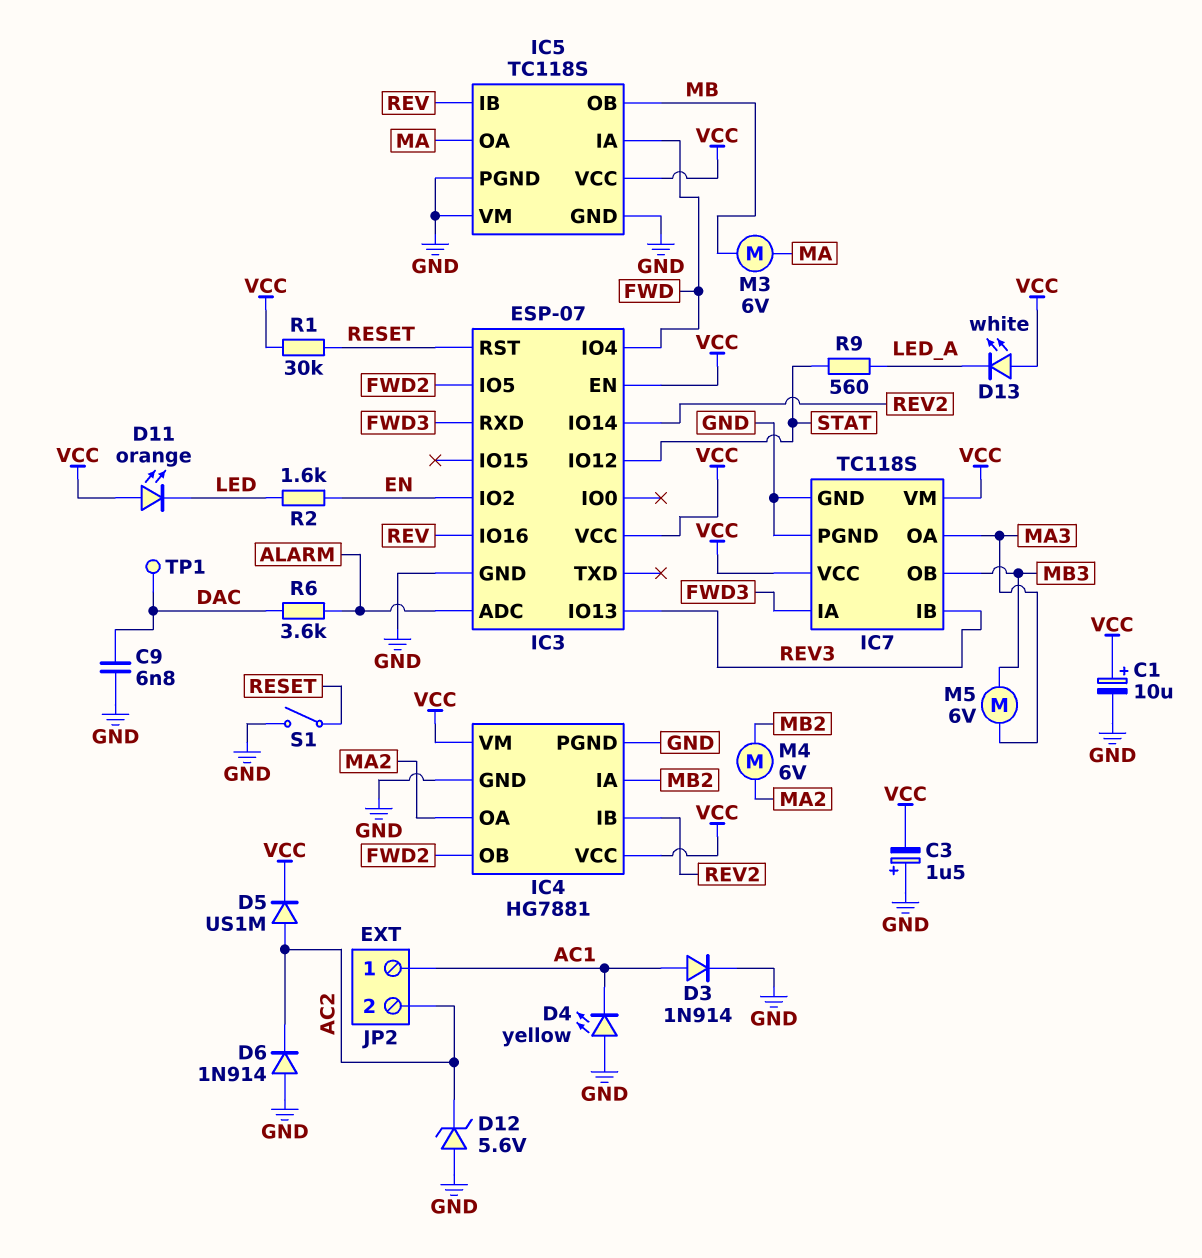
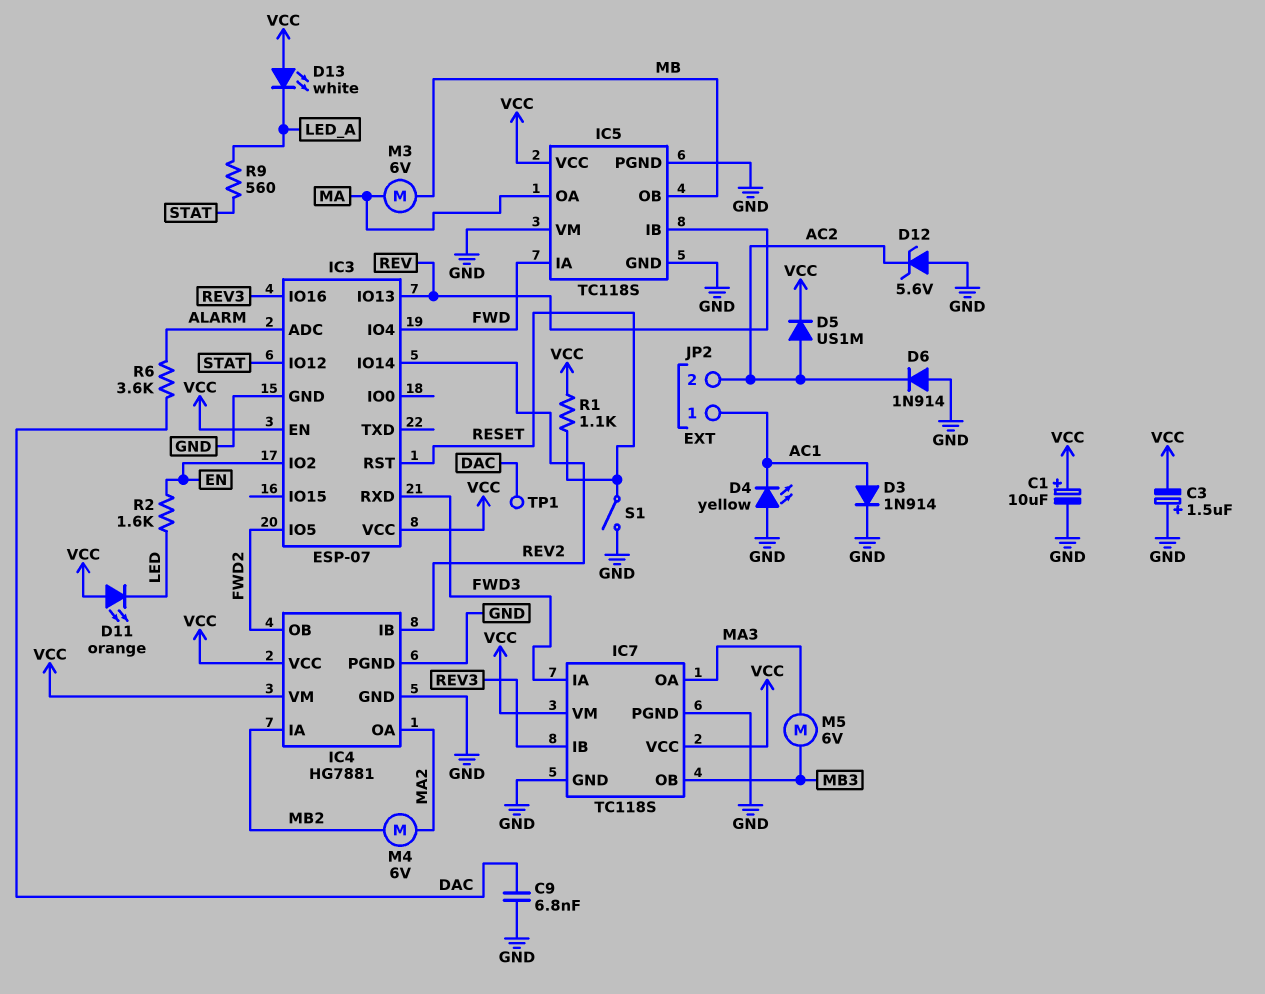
IC3 pin IO13: REV3 -> REV
IC3 pin IO16: REV -> REV3
R1: 30k (RESET, VCC) -> 1.1k (RESET, VCC)

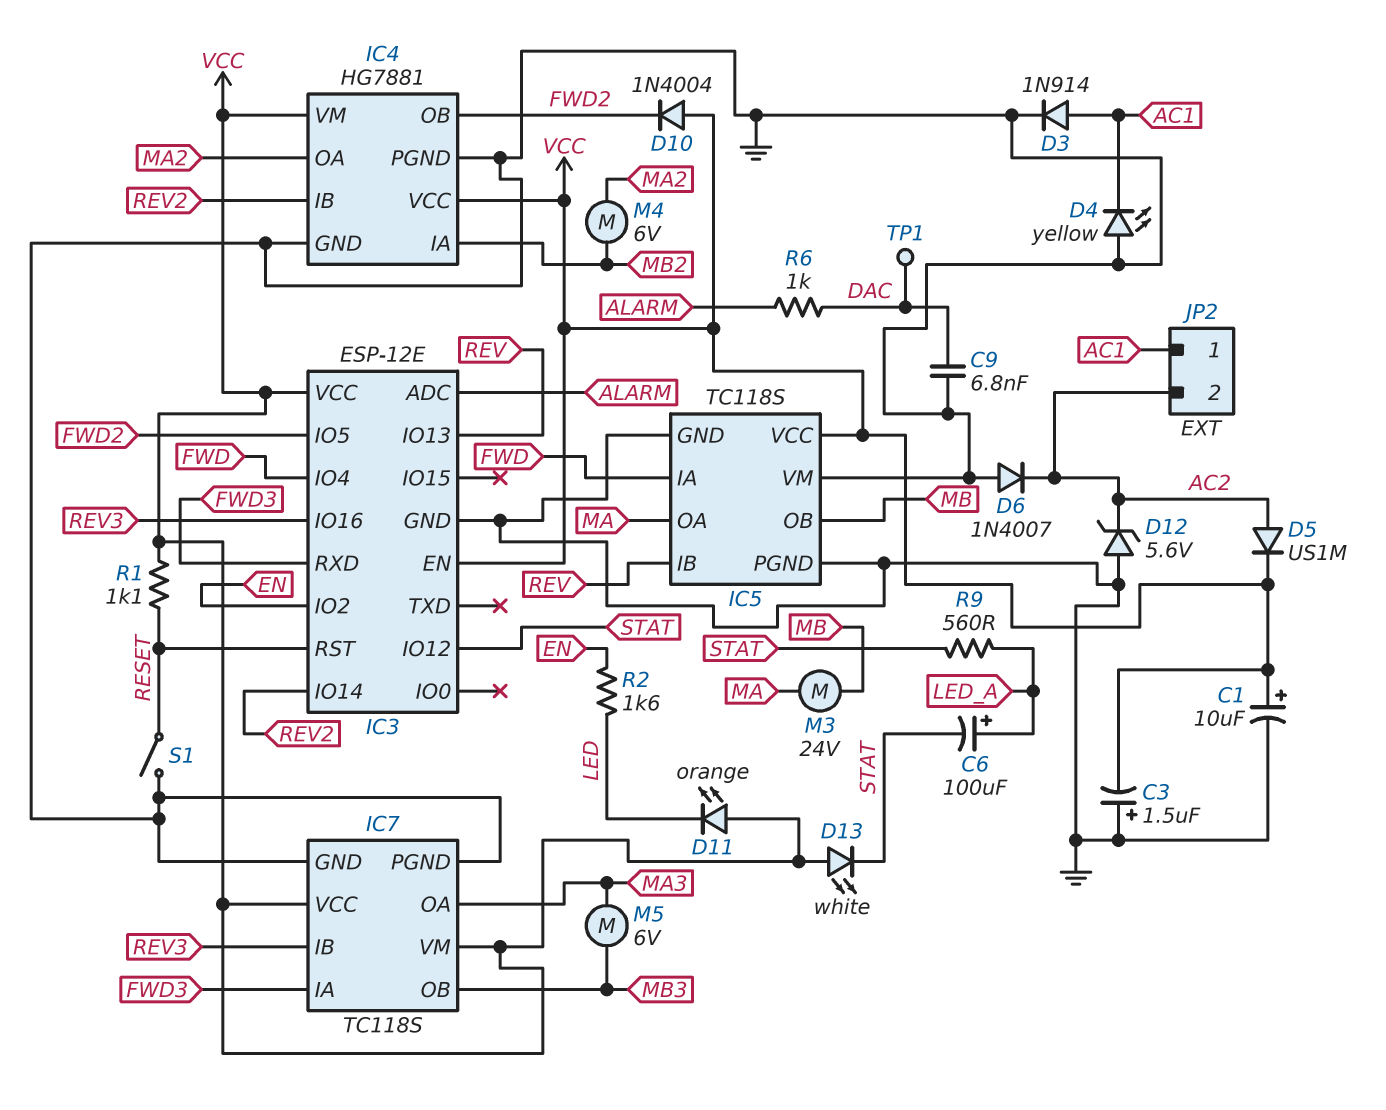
C6: none -> 100uF (plus LED_A, minus STAT)
D6: diode 1N914 (A GND, K AC2) -> diode 1N4007 (A GND, K AC2)
D10: none -> diode 1N4004 (A VCC, K FWD2)
D13: LED white (A VCC, K LED_A) -> LED white (A VCC, K STAT)
IC3: ESP-07 -> ESP-12E
M3: motor 6V (MA, MB) -> motor 24V (MA, MB)
R6: 3.6k (ALARM, DAC) -> 1k (ALARM, DAC)

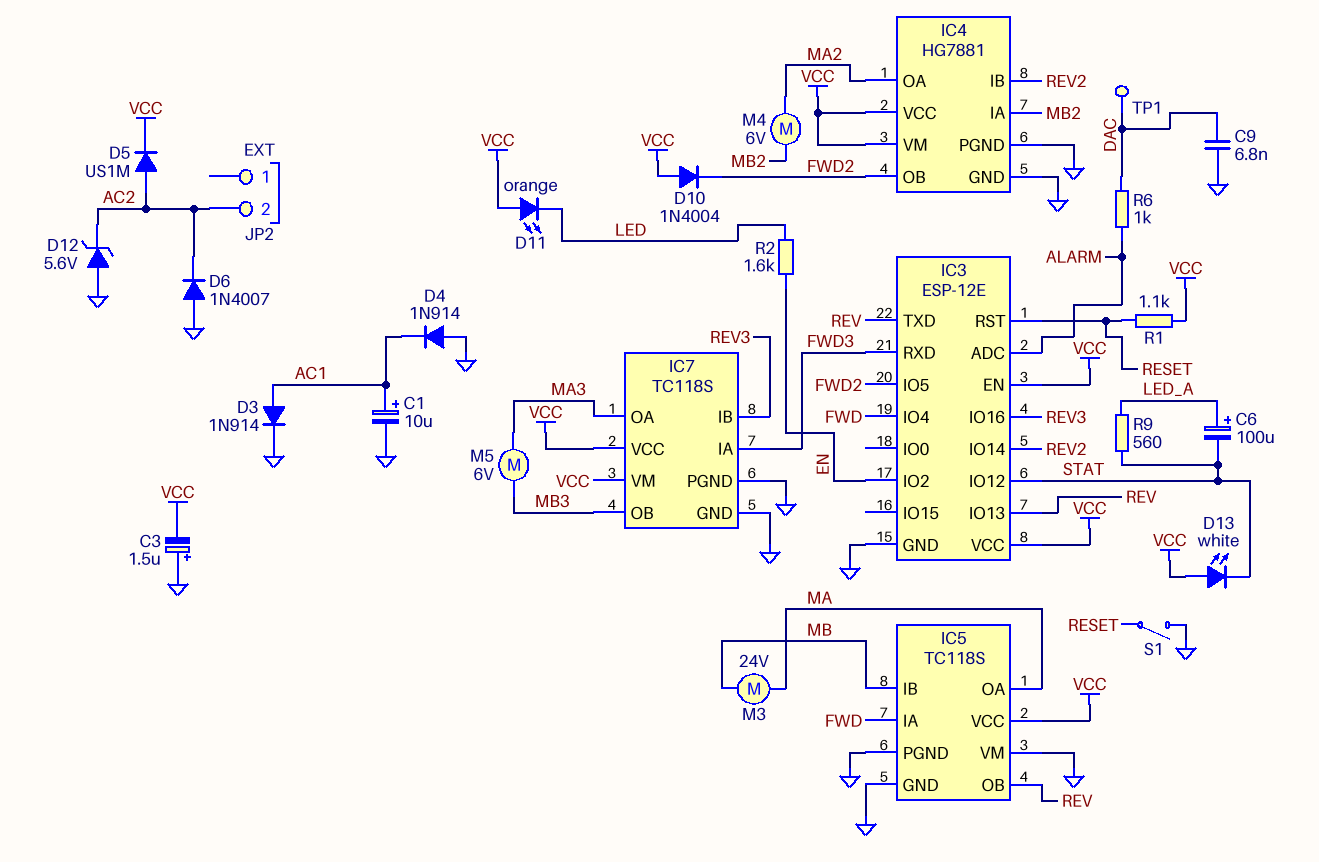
C1: 10uF (plus VCC, minus GND) -> 10uF (plus AC1, minus GND)
D4: LED yellow (A GND, K AC1) -> diode 1N914 (A GND, K AC1)
IC3 pin TXD: none -> REV
IC5 pin IB: REV -> MB
IC5 pin OB: MB -> REV
JP2 pin 1: AC1 -> none

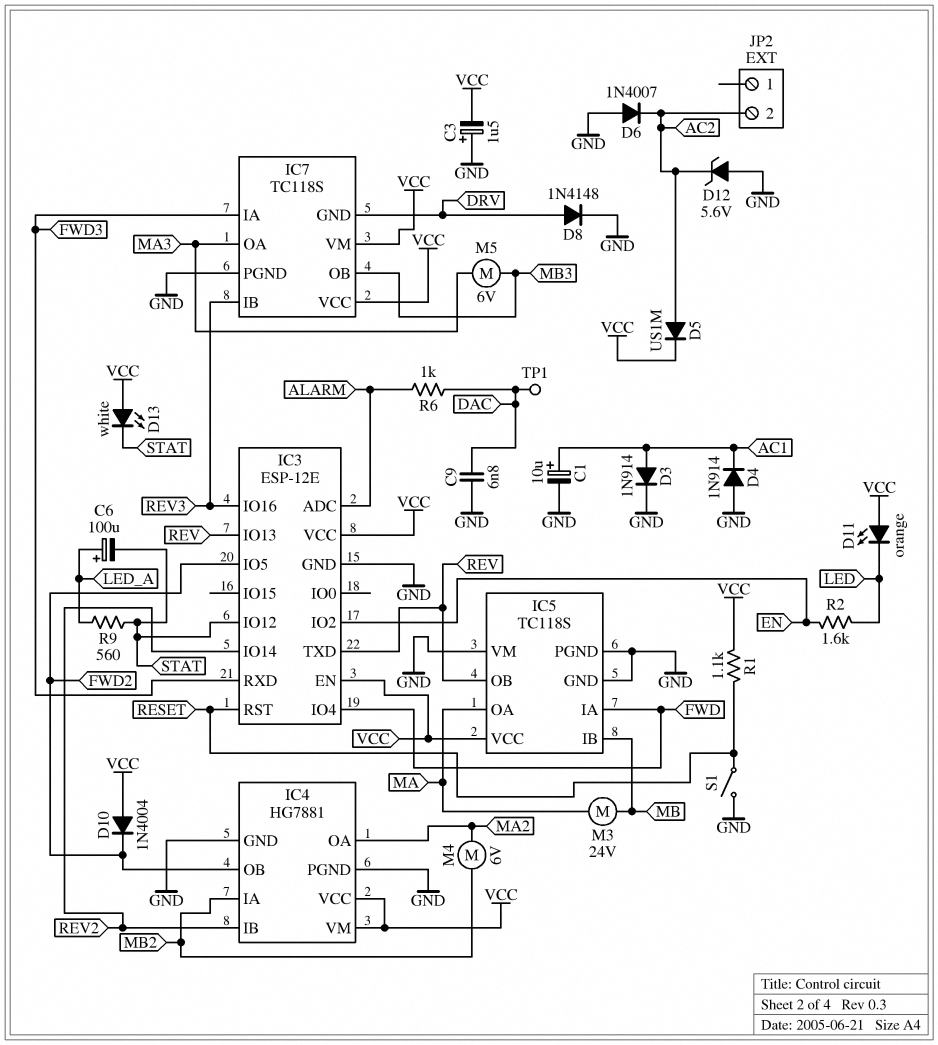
D8: none -> diode 1N4148 (A DRV, K GND)
IC7 pin GND: GND -> DRV

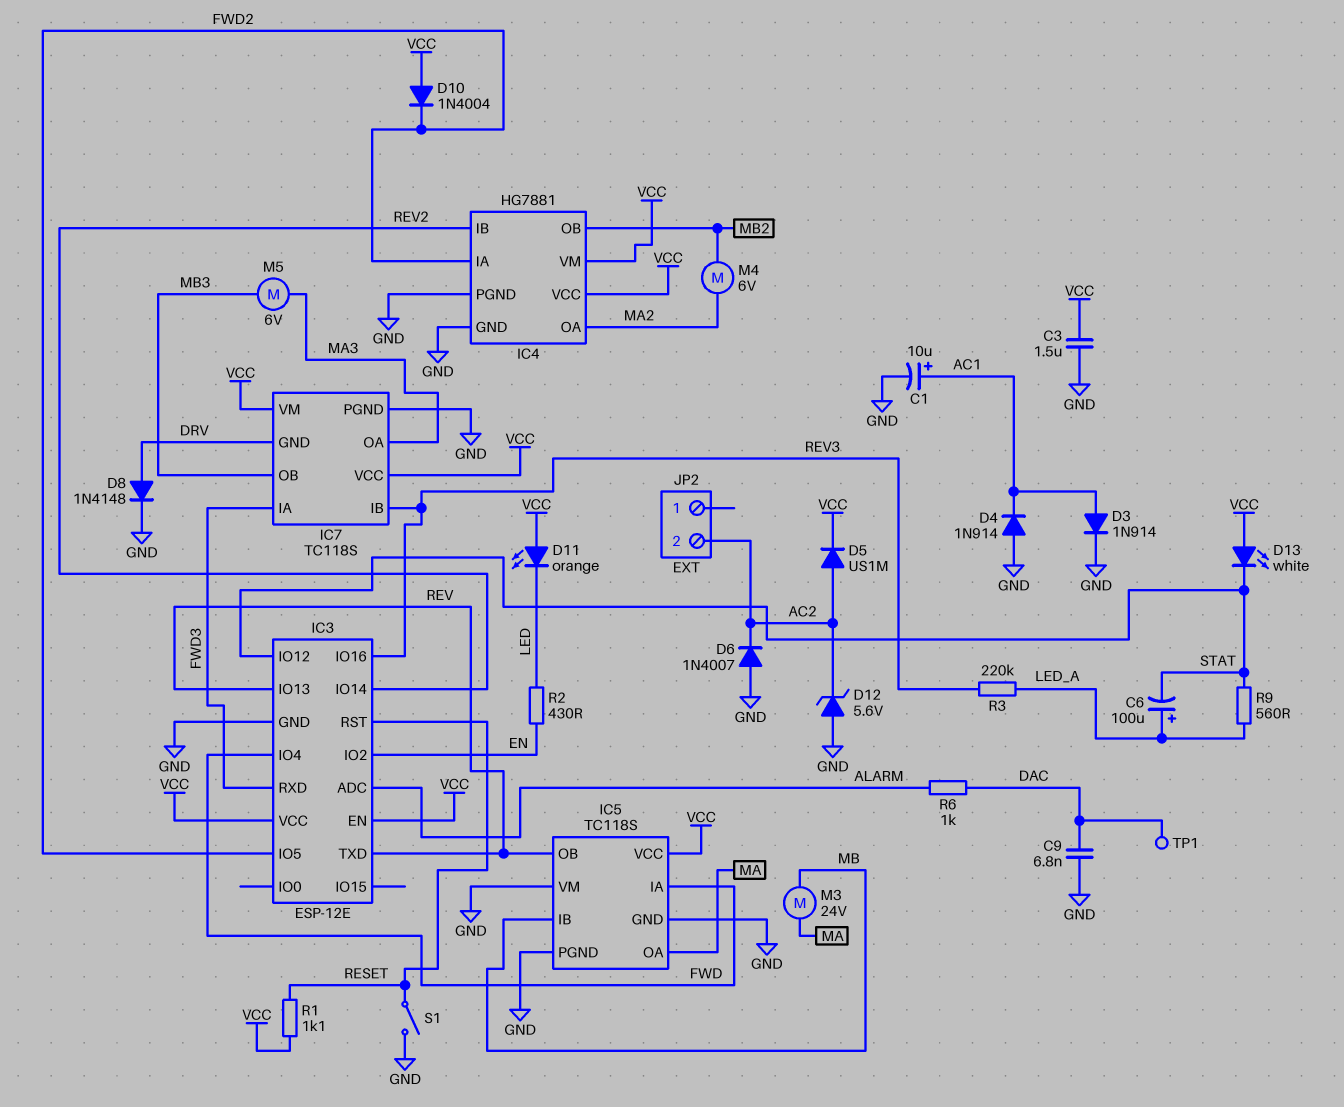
C3: 1.5uF (plus GND, minus VCC) -> 1.5uF (GND, VCC)
IC4 pin IA: MB2 -> FWD2
IC4 pin OB: FWD2 -> MB2
R2: 1.6k (EN, LED) -> 430 (EN, LED)
R3: none -> 220k (LED_A, REV3)

